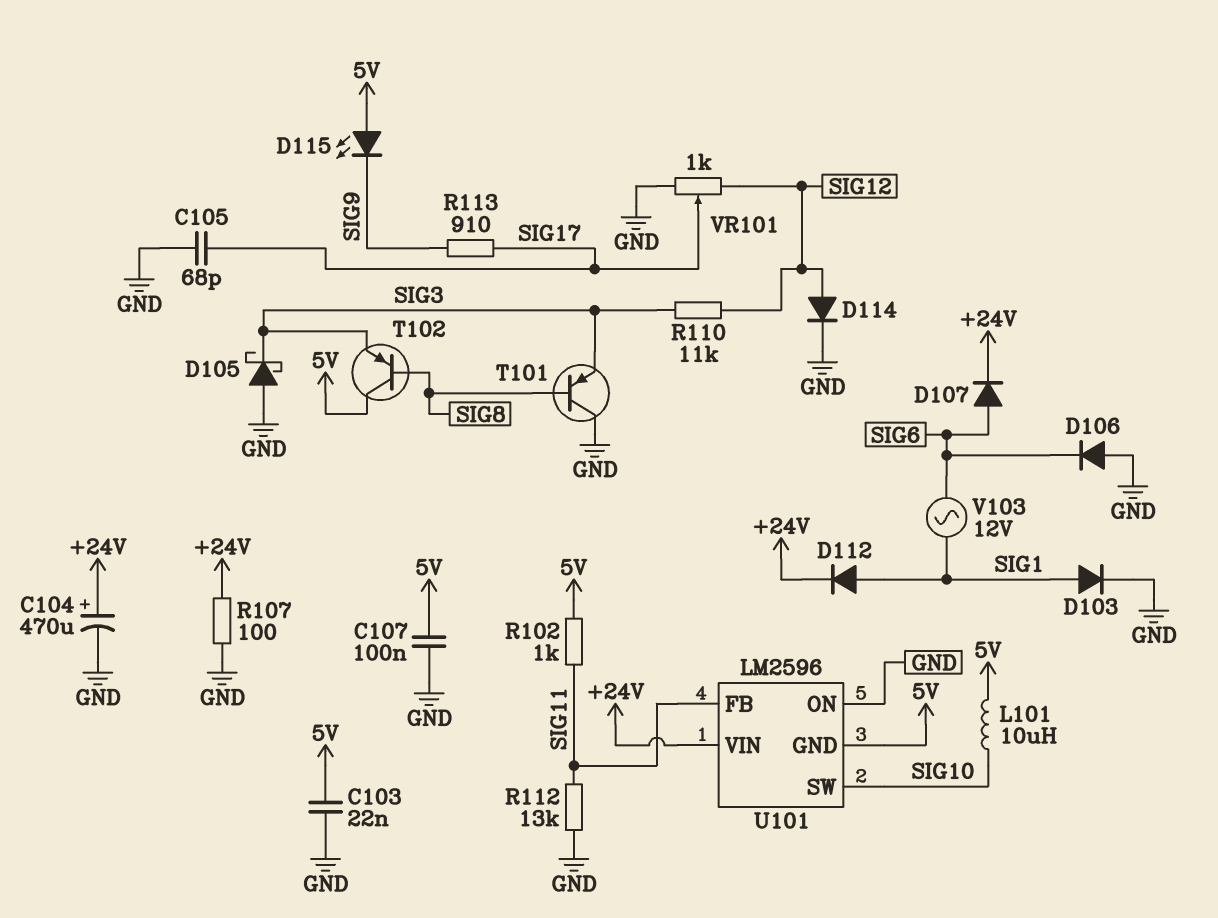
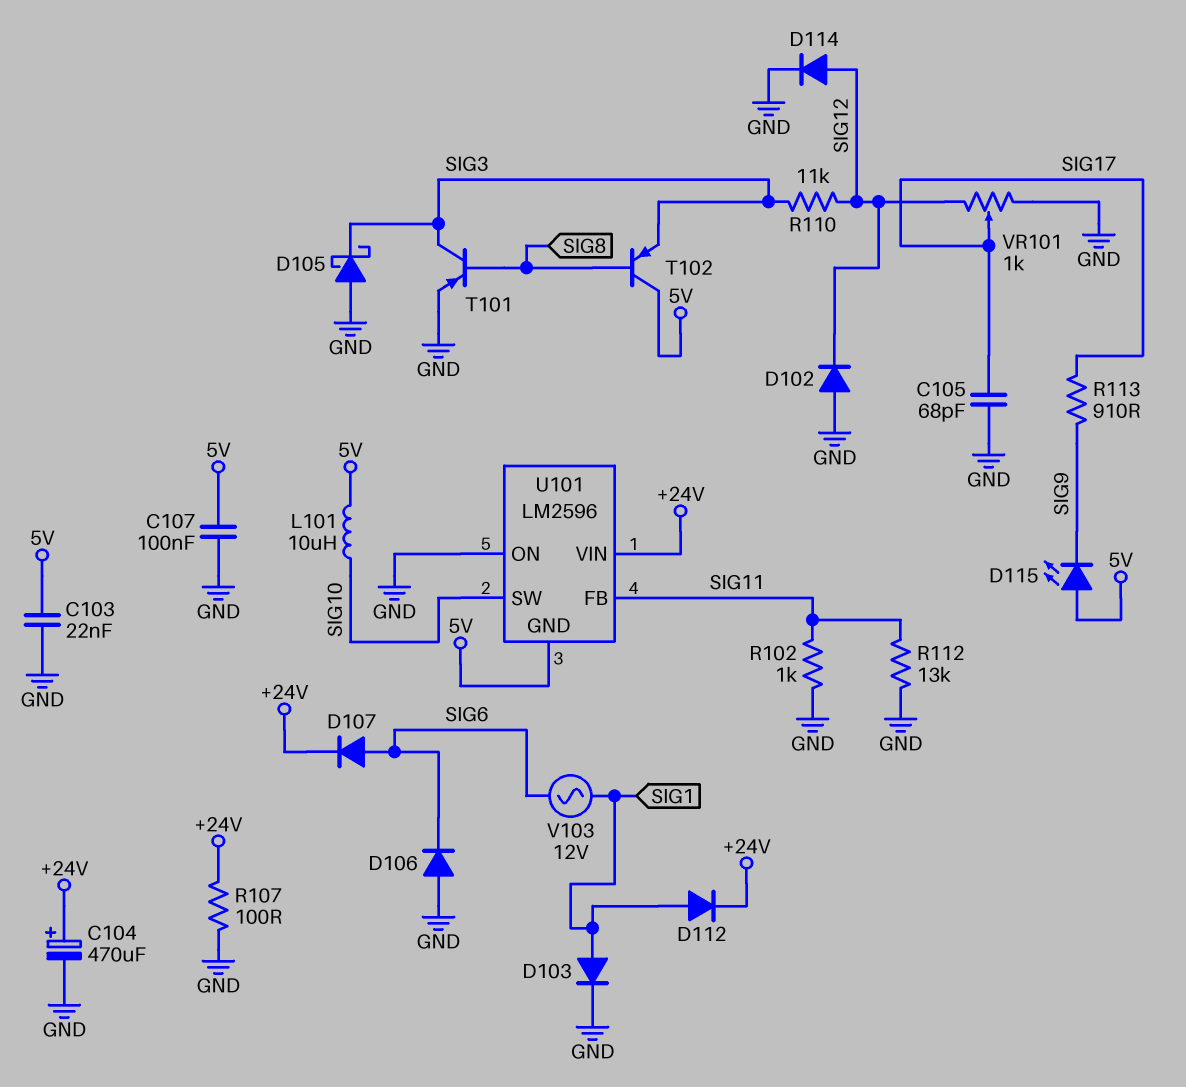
D102: none -> diode (A GND, K SIG12)
R102: 1k (5V, SIG11) -> 1k (GND, SIG11)
T101: PNP (B SIG8, C GND, E SIG3) -> PNP (B SIG8, C SIG3, E GND)

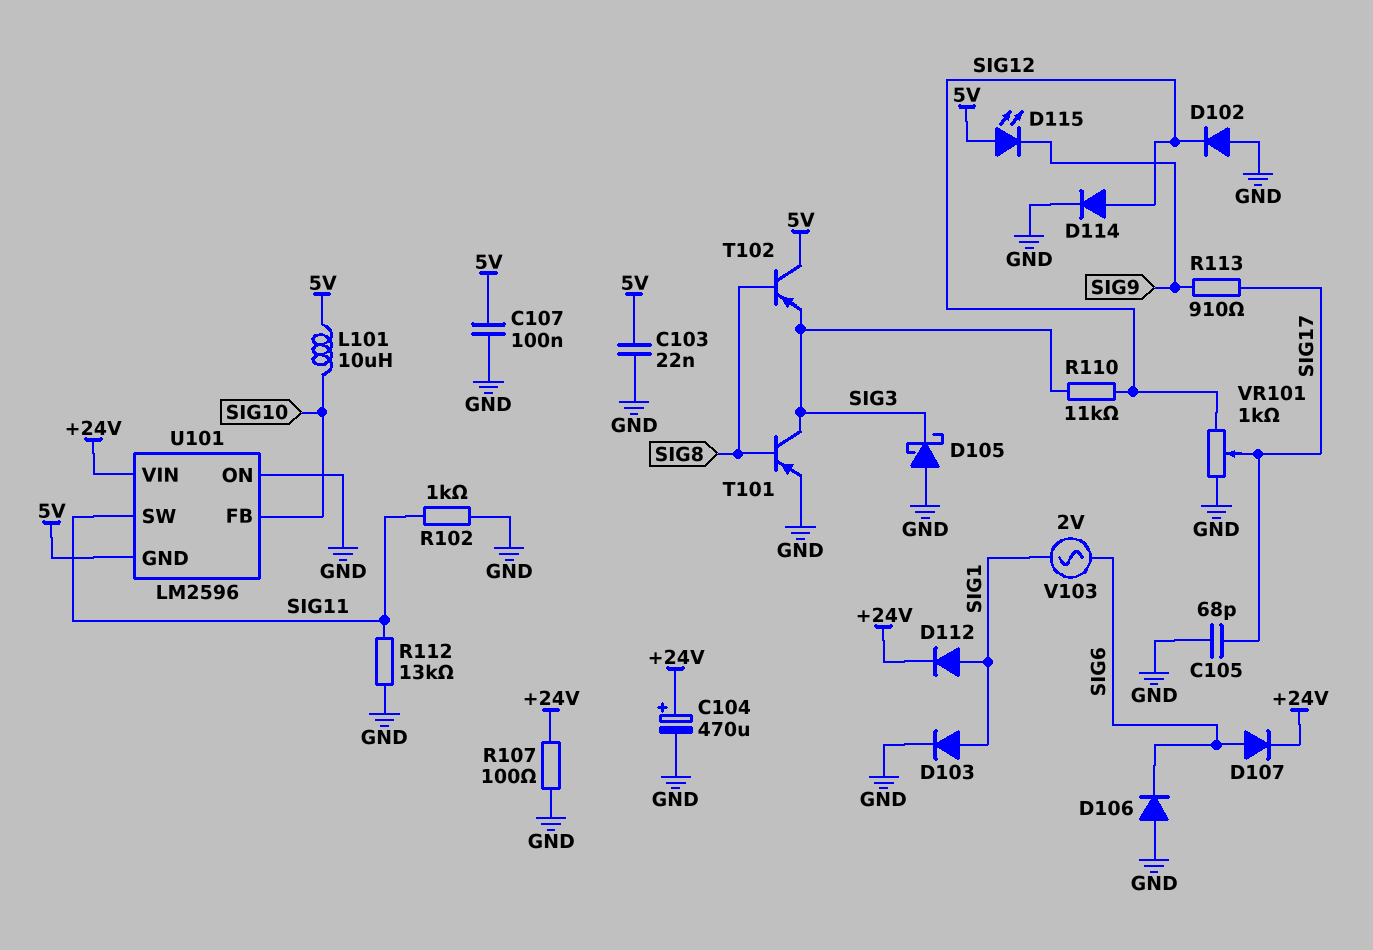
U101 pin FB: SIG11 -> SIG10
U101 pin SW: SIG10 -> SIG11
V103: AC 12V (SIG1, SIG6) -> AC 2V (SIG1, SIG6)

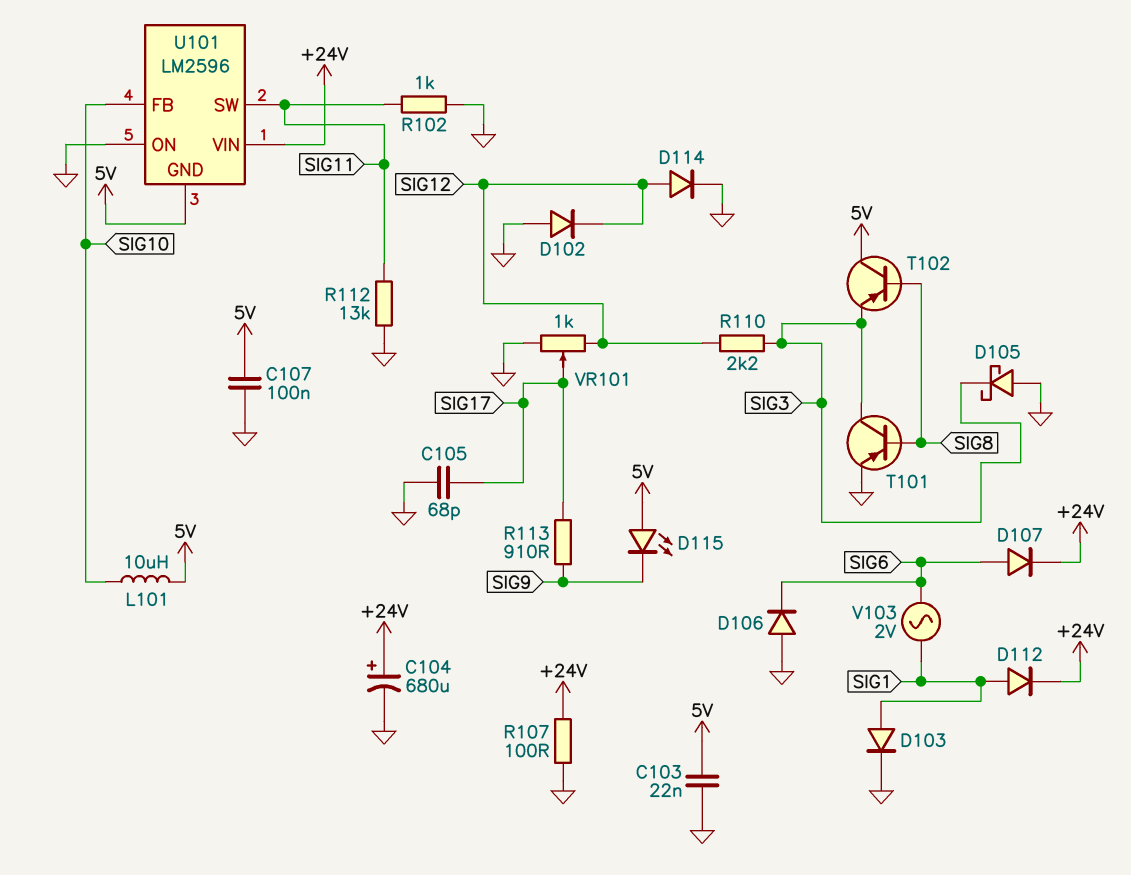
C104: 470uF (plus +24V, minus GND) -> 680uF (plus +24V, minus GND)
R110: 11k (SIG3, SIG12) -> 2.2k (SIG3, SIG12)

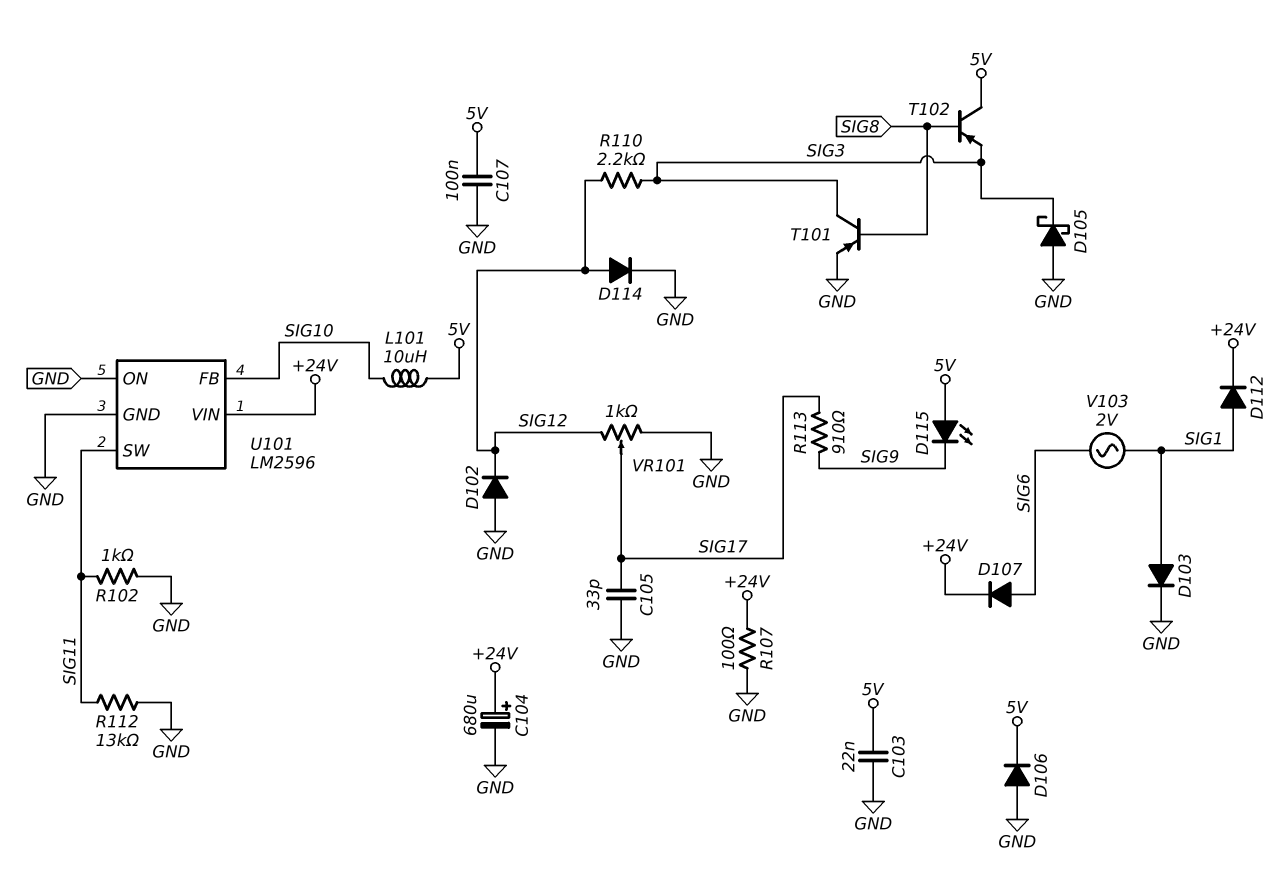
C105: 68pF (GND, SIG17) -> 33pF (GND, SIG17)
D106: diode (A GND, K SIG6) -> diode (A GND, K 5V)
U101 pin GND: 5V -> GND

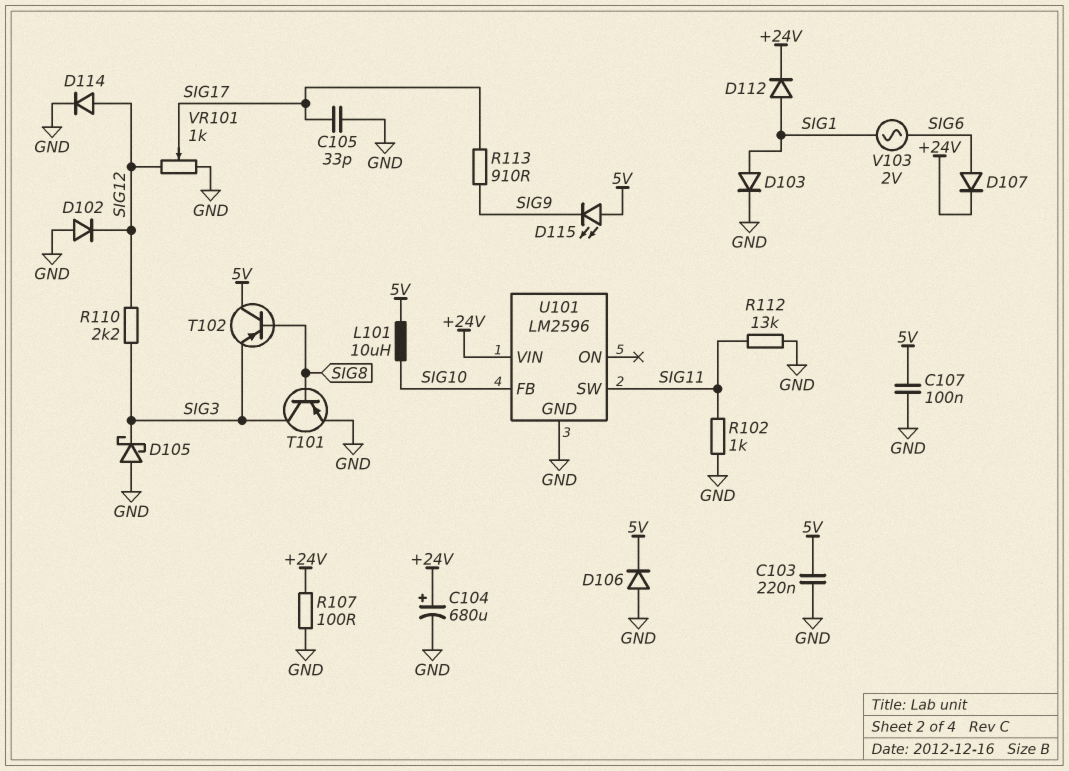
C103: 22nF (5V, GND) -> 220nF (5V, GND)
U101 pin ON: GND -> none

